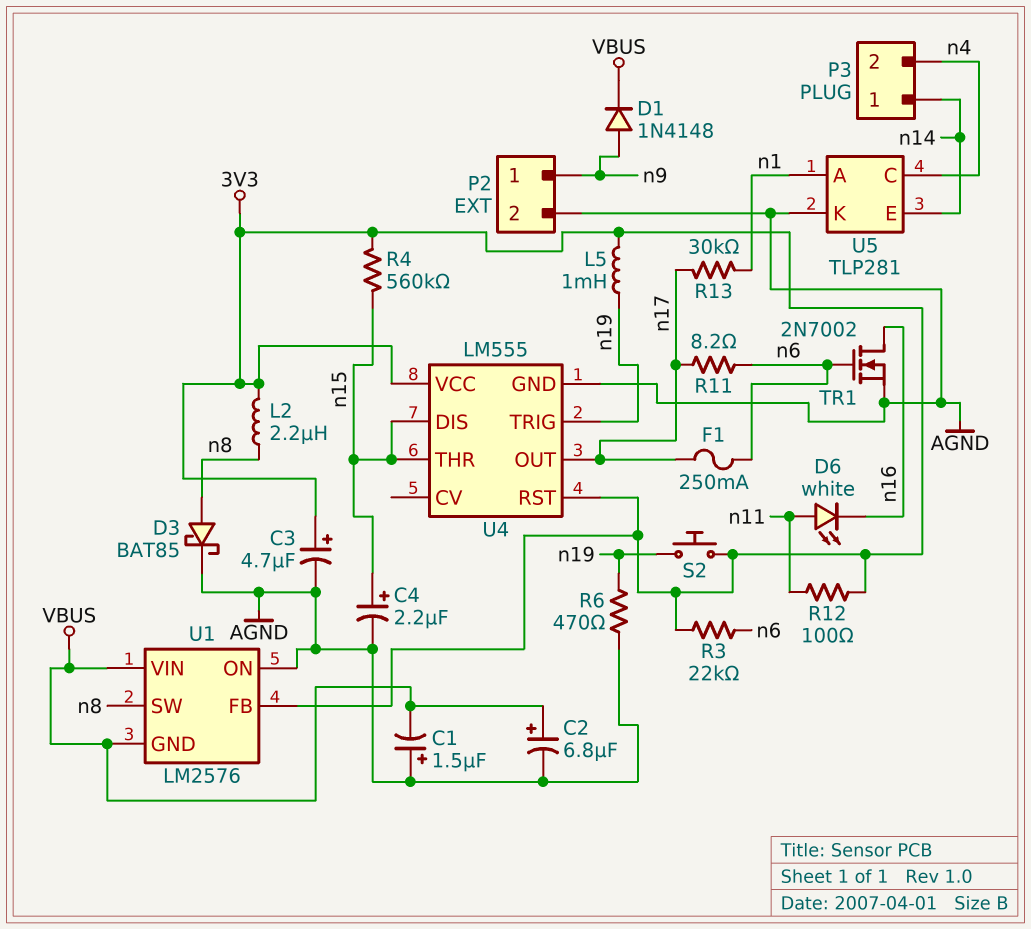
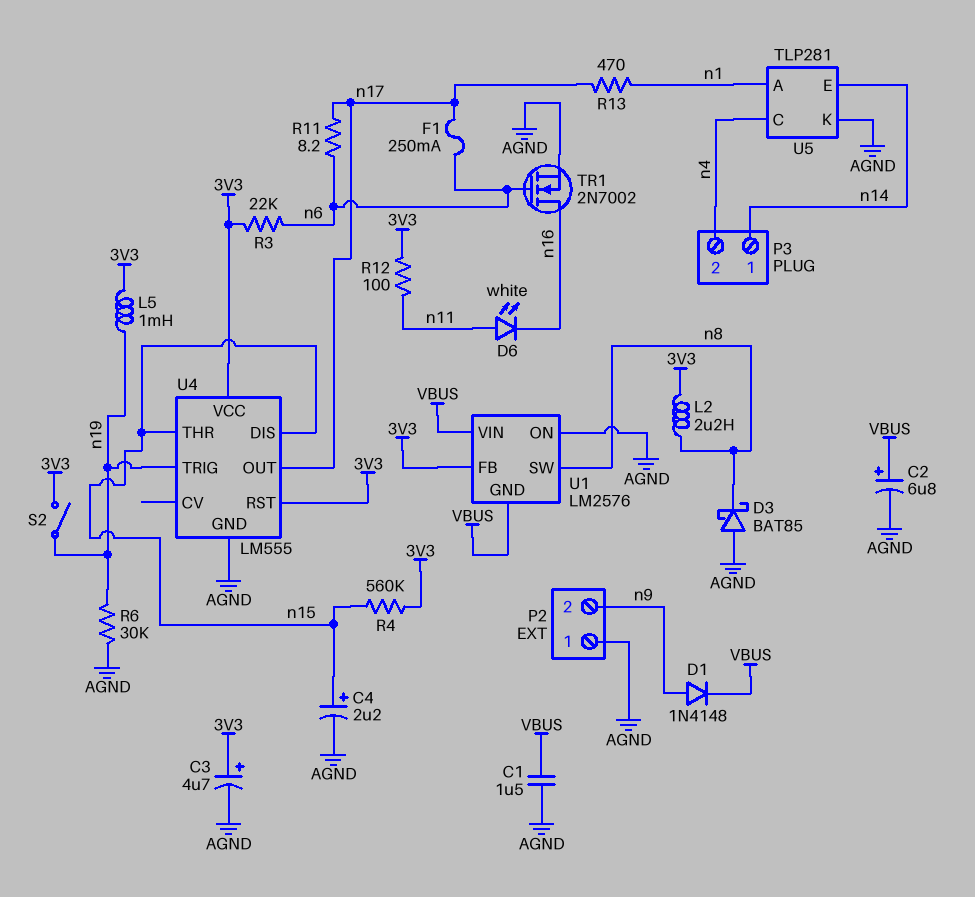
C1: 1.5uF (plus AGND, minus VBUS) -> 1.5uF (AGND, VBUS)
D3: schottky BAT85 (A n8, K AGND) -> schottky BAT85 (A AGND, K n8)
P2 pin 1: n9 -> AGND
P2 pin 2: AGND -> n9
R6: 470 (AGND, n19) -> 30k (AGND, n19)
R13: 30k (n1, n17) -> 470 (n1, n17)
S2: button (3V3, n19) -> switch (3V3, n19)

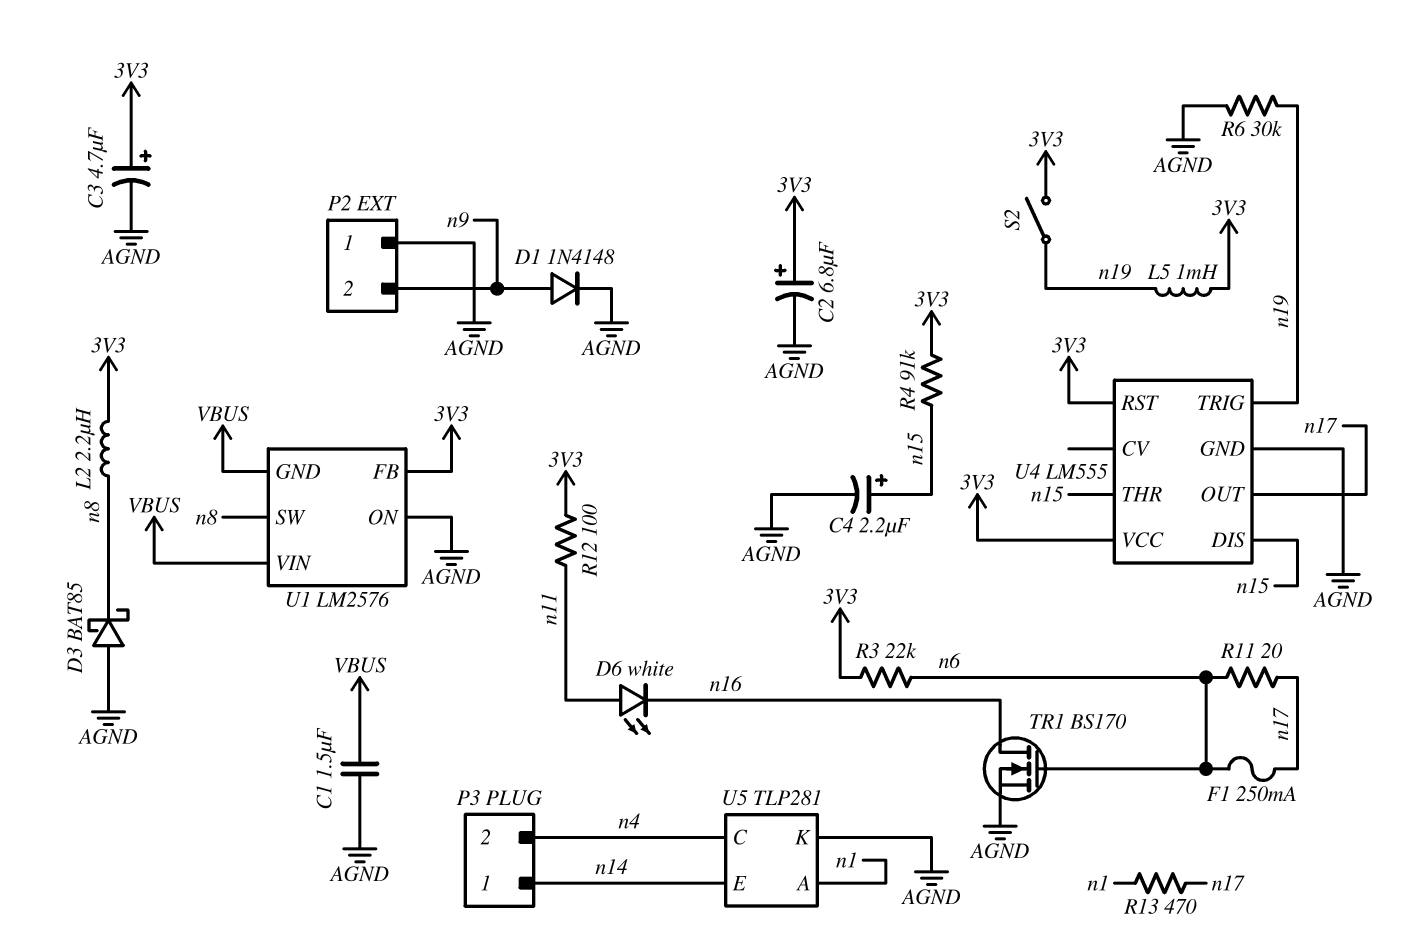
C2: 6.8uF (plus VBUS, minus AGND) -> 6.8uF (plus 3V3, minus AGND)
D1: diode 1N4148 (A n9, K VBUS) -> diode 1N4148 (A n9, K AGND)
R4: 560k (3V3, n15) -> 91k (3V3, n15)
R11: 8.2 (n6, n17) -> 20 (n6, n17)
TR1: NMOS 2N7002 (G n6, D n16, S AGND) -> NMOS BS170 (G n6, D n16, S AGND)

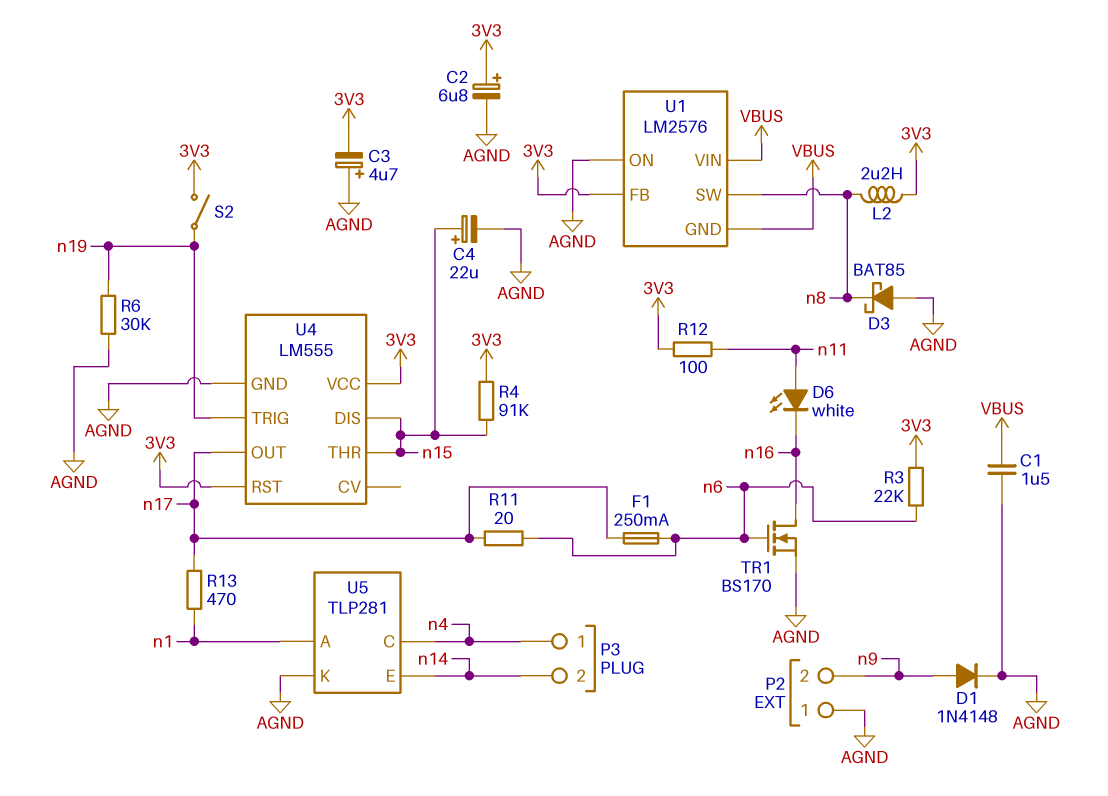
C3: 4.7uF (plus 3V3, minus AGND) -> 4.7uF (plus AGND, minus 3V3)
C4: 2.2uF (plus n15, minus AGND) -> 22uF (plus n15, minus AGND)
L5: 1mH (3V3, n19) -> none
P3 pin 1: n14 -> n4
P3 pin 2: n4 -> n14

